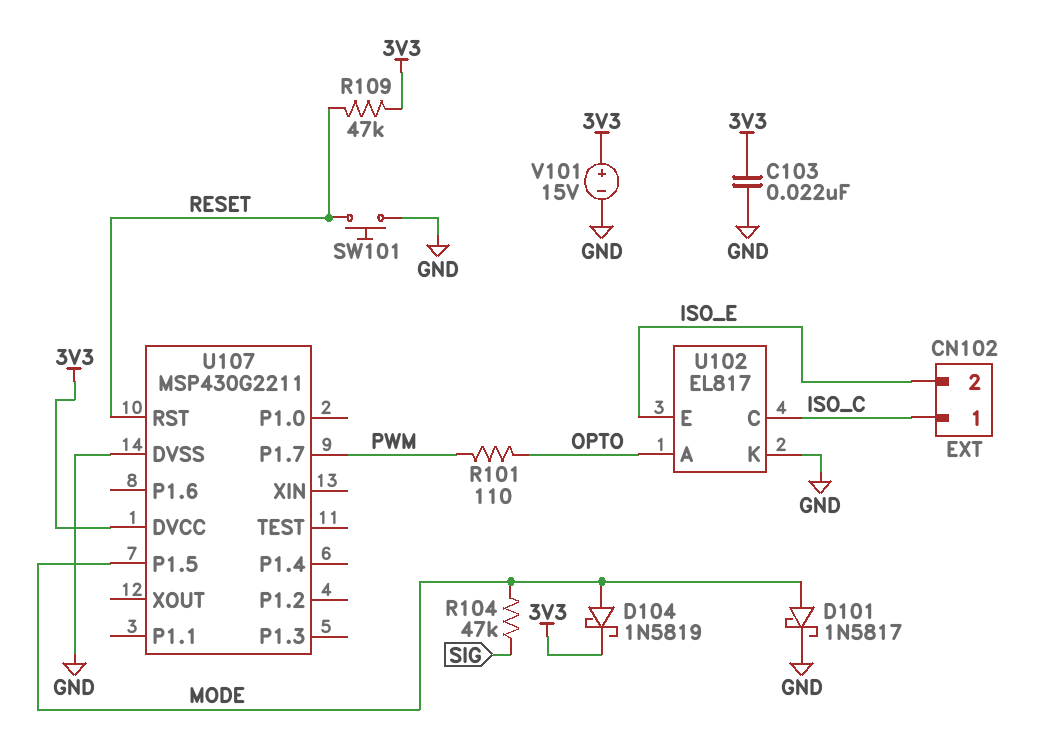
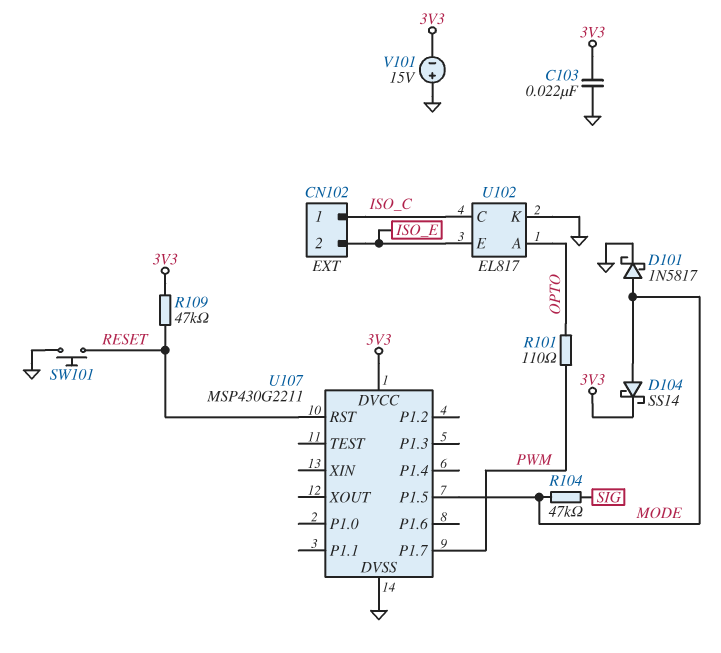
D104: schottky 1N5819 (A MODE, K 3V3) -> schottky SS14 (A MODE, K 3V3)
V101: 15V (plus 3V3, minus GND) -> 15V (plus GND, minus 3V3)

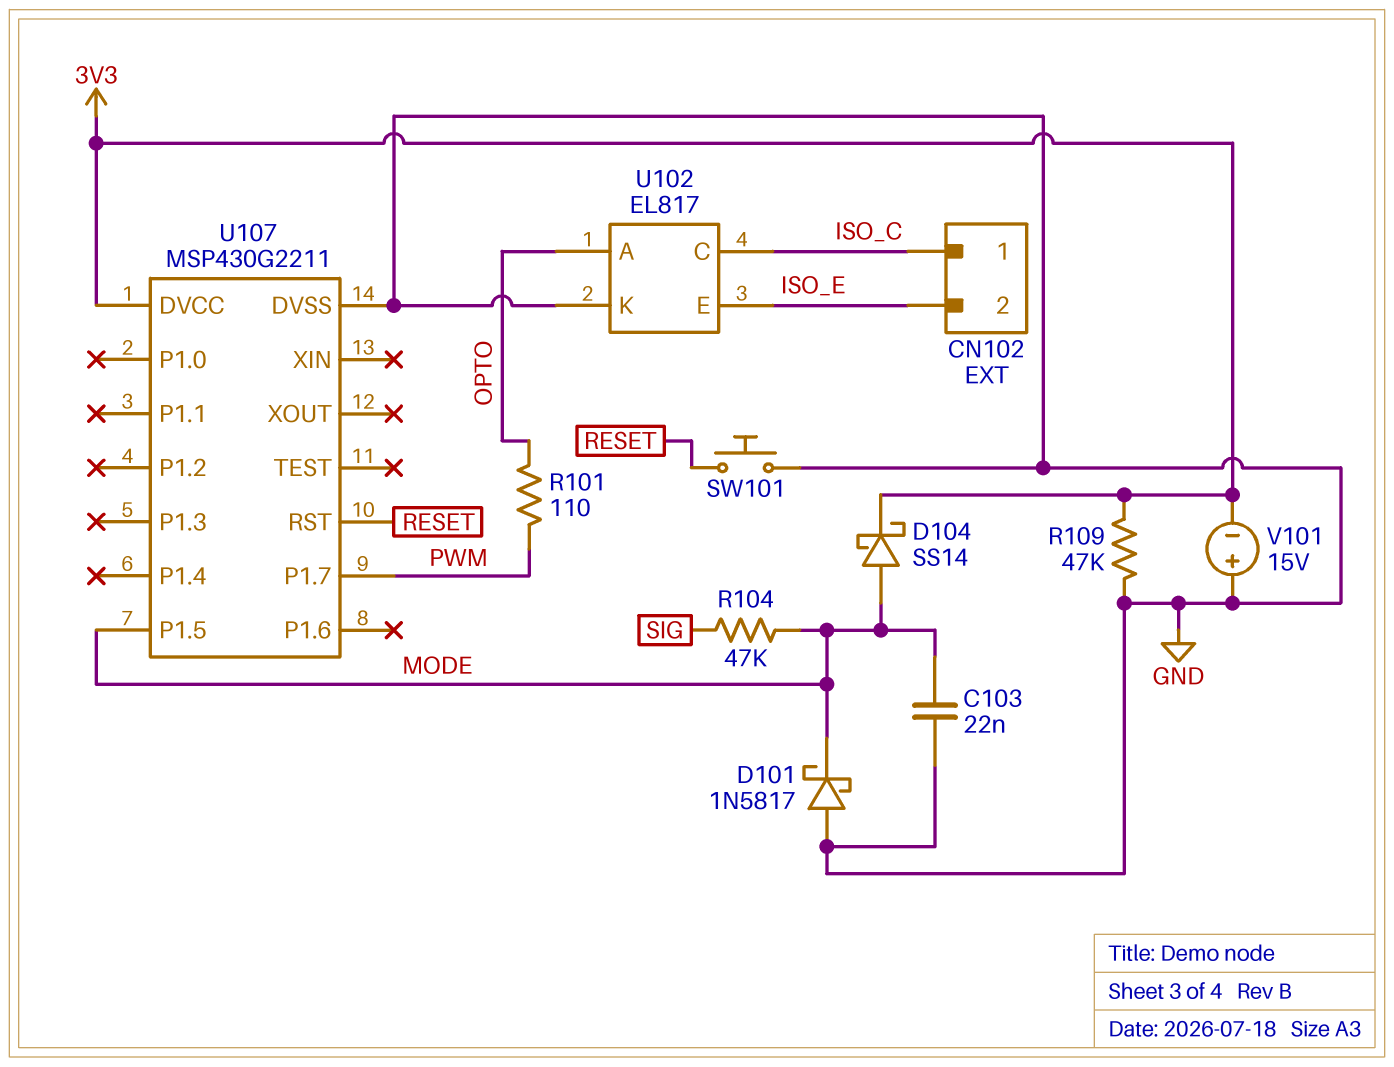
C103: 22nF (3V3, GND) -> 22nF (GND, MODE)
D101: schottky 1N5817 (A MODE, K GND) -> schottky 1N5817 (A GND, K MODE)
R109: 47k (3V3, RESET) -> 47k (3V3, GND)

